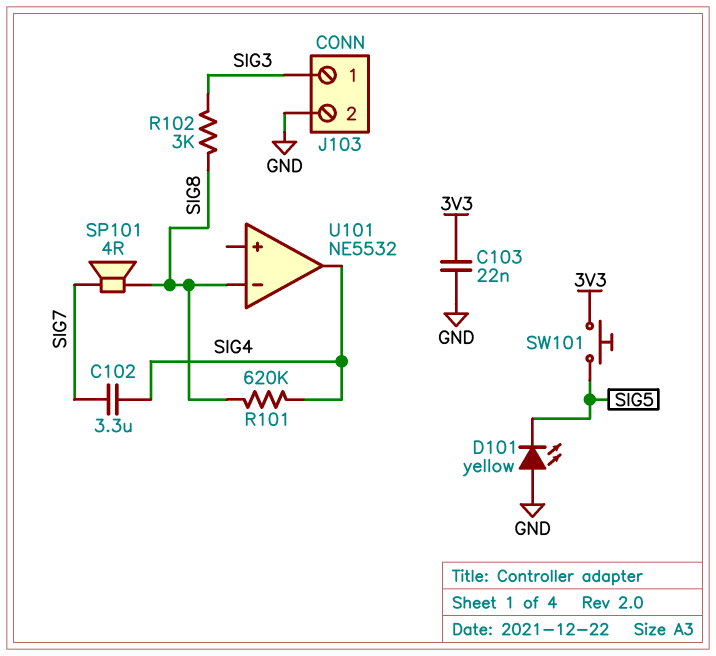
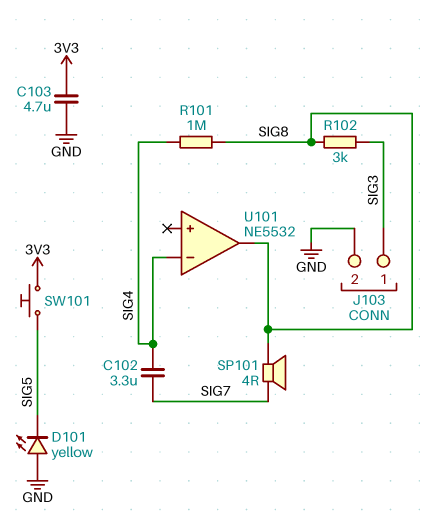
C103: 22nF (3V3, GND) -> 4.7uF (3V3, GND)
R101: 620k (SIG4, SIG8) -> 1M (SIG4, SIG8)
U101 pin in-: SIG8 -> SIG4
U101 pin out: SIG4 -> SIG8

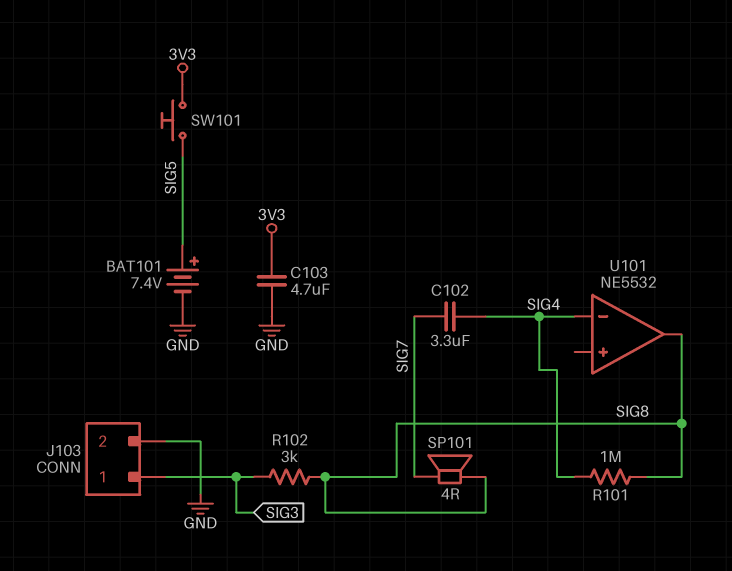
BAT101: none -> 7.4V (plus SIG5, minus GND)
D101: LED yellow (A GND, K SIG5) -> none

